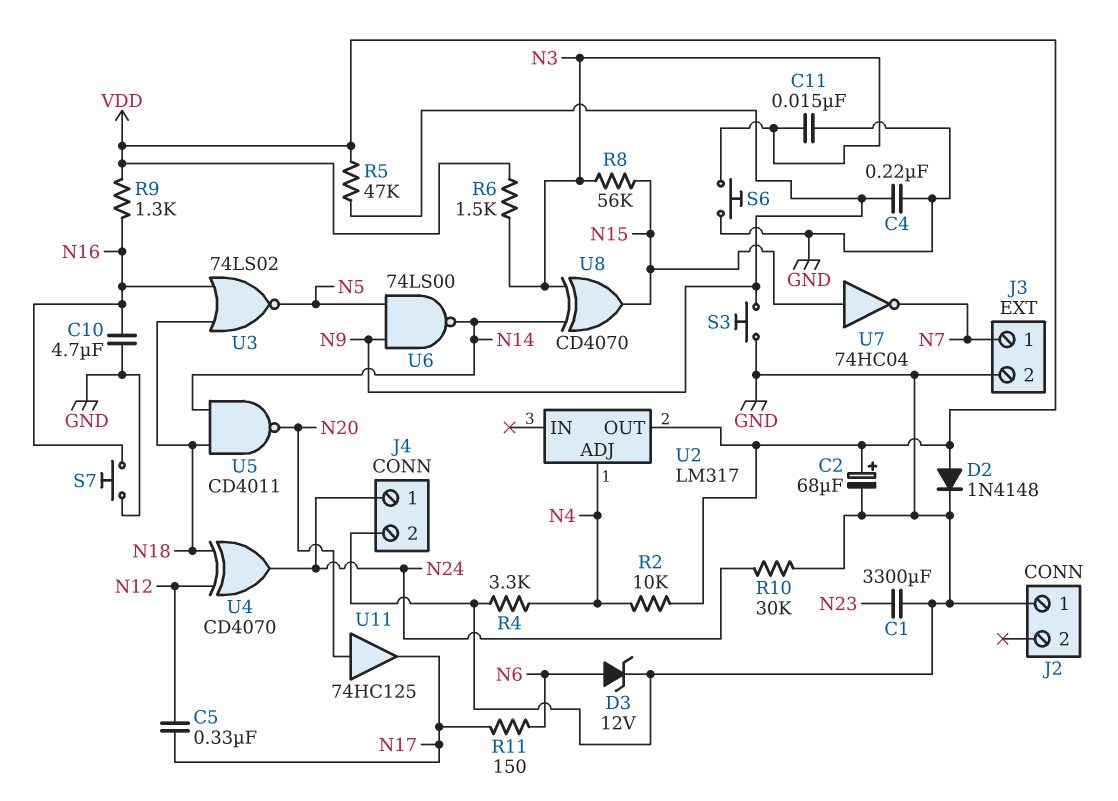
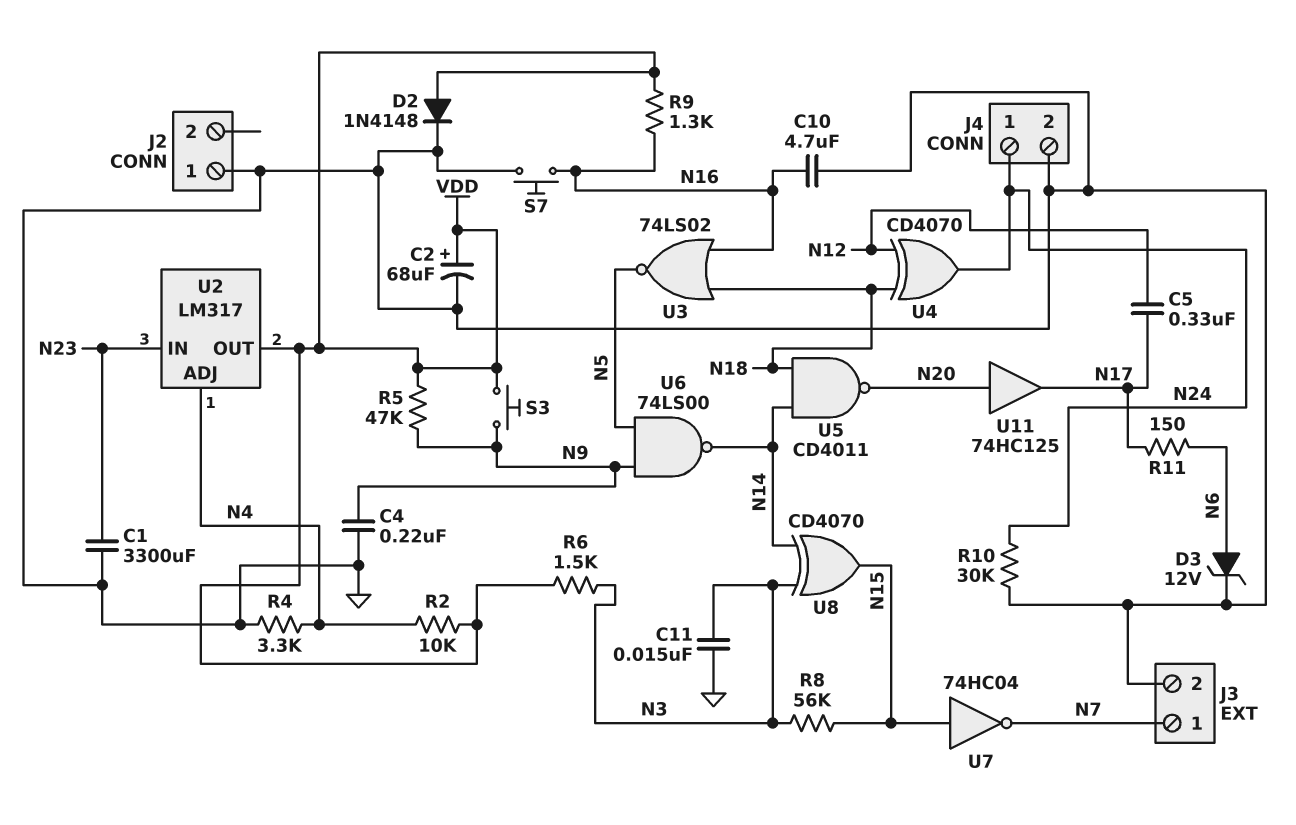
S3: button (GND, N9) -> button (N9, VDD)
S6: button (GND, N3) -> none
U2 pin IN: none -> N23

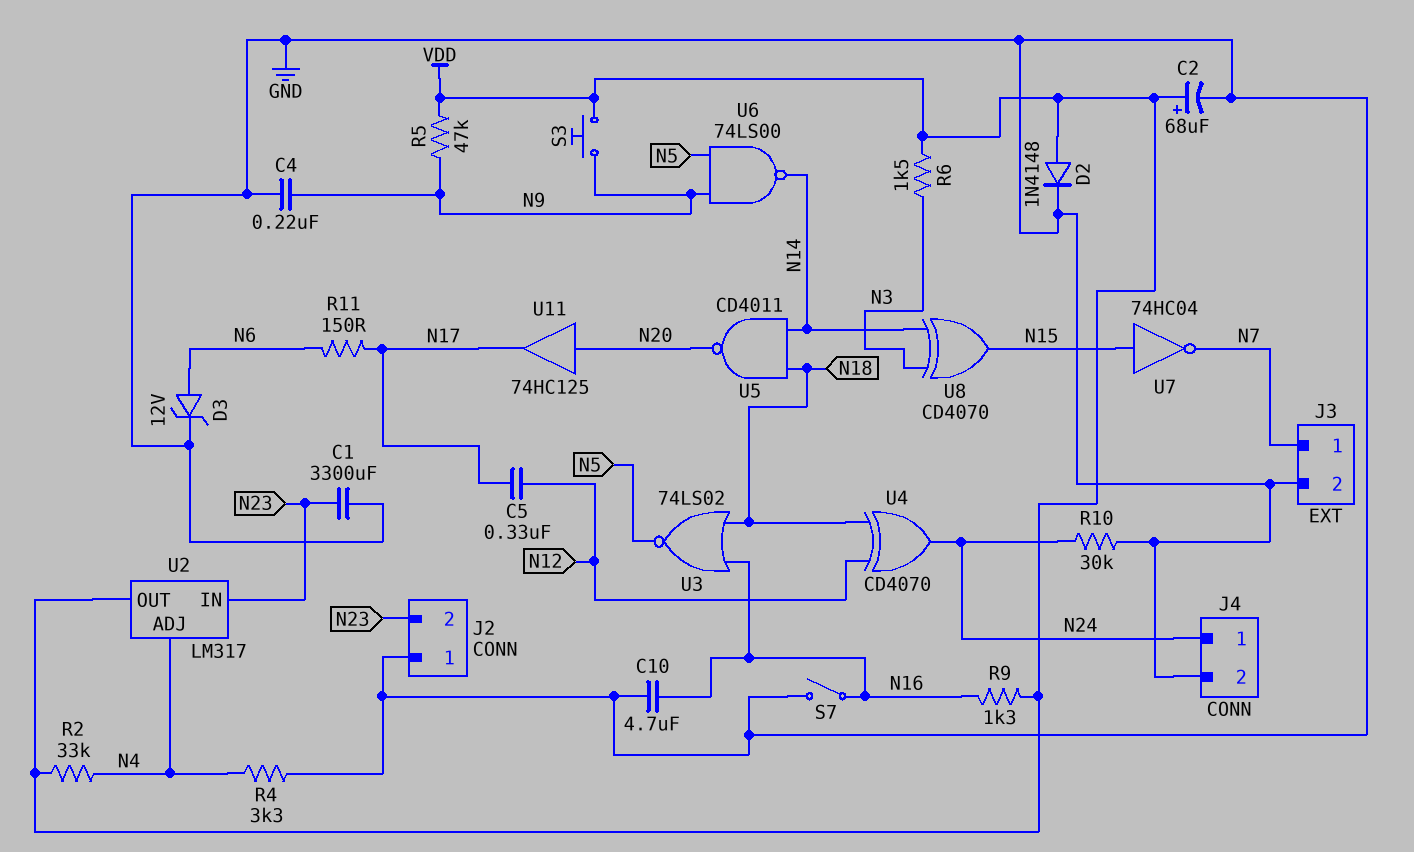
C11: 15nF (GND, N3) -> none
J2 pin 2: none -> N23
R2: 10k (N4, VDD) -> 33k (N4, VDD)
R8: 56k (N3, N15) -> none
S7: button (GND, N16) -> switch (GND, N16)

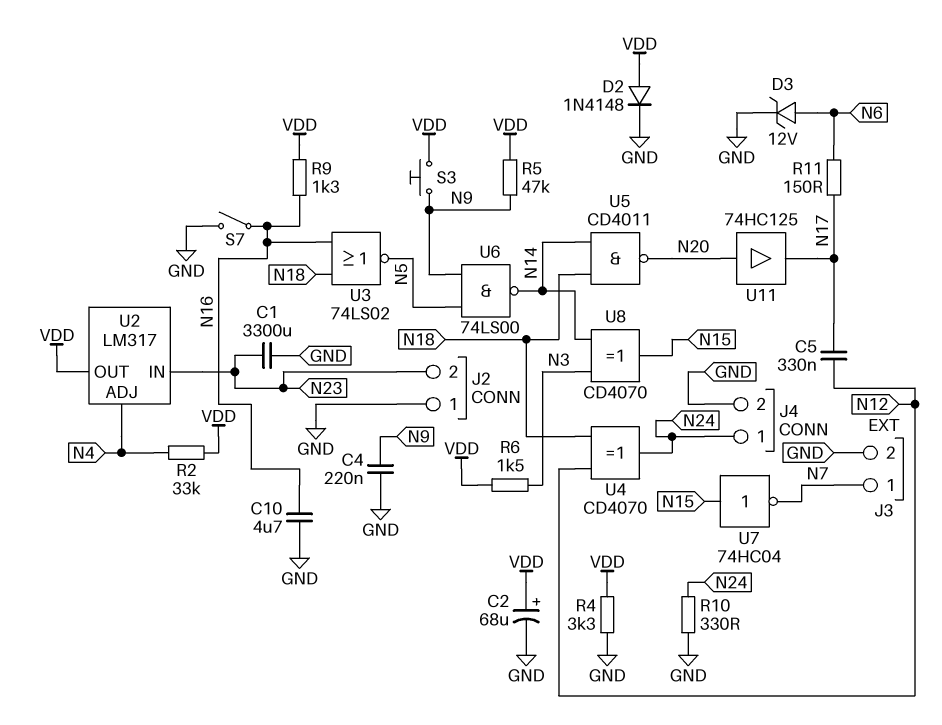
R4: 3.3k (GND, N4) -> 3.3k (GND, VDD)
R10: 30k (GND, N24) -> 330 (GND, N24)

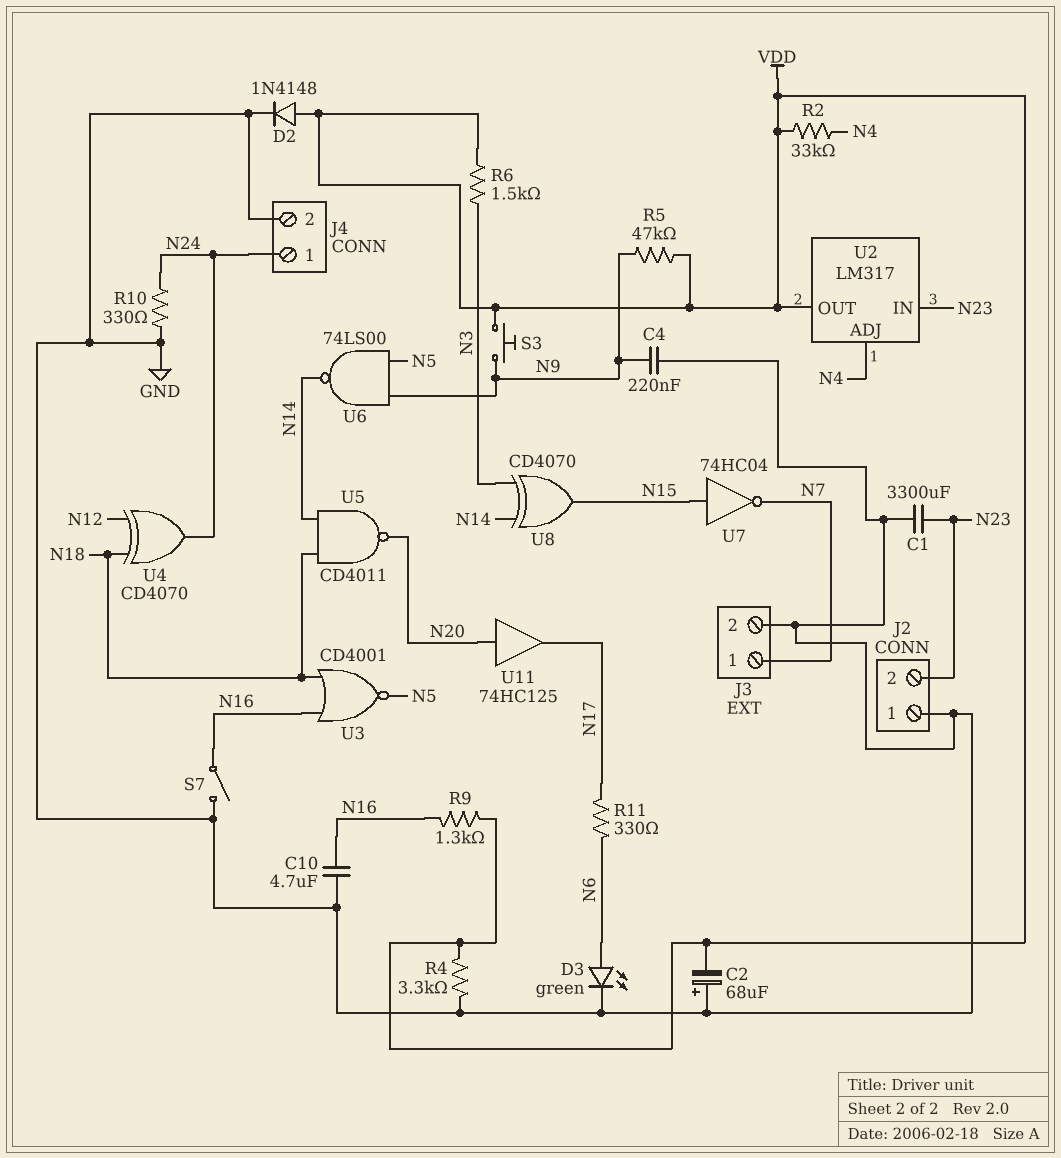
C2: 68uF (plus VDD, minus GND) -> 68uF (plus GND, minus VDD)
C5: 330nF (N12, N17) -> none
D3: zener 12V (A N6, K GND) -> LED green (A N6, K GND)
R11: 150 (N6, N17) -> 330 (N6, N17)
U3: NOR 74LS02 (in N16, in N18, out N5) -> NOR CD4001 (in N16, in N18, out N5)

